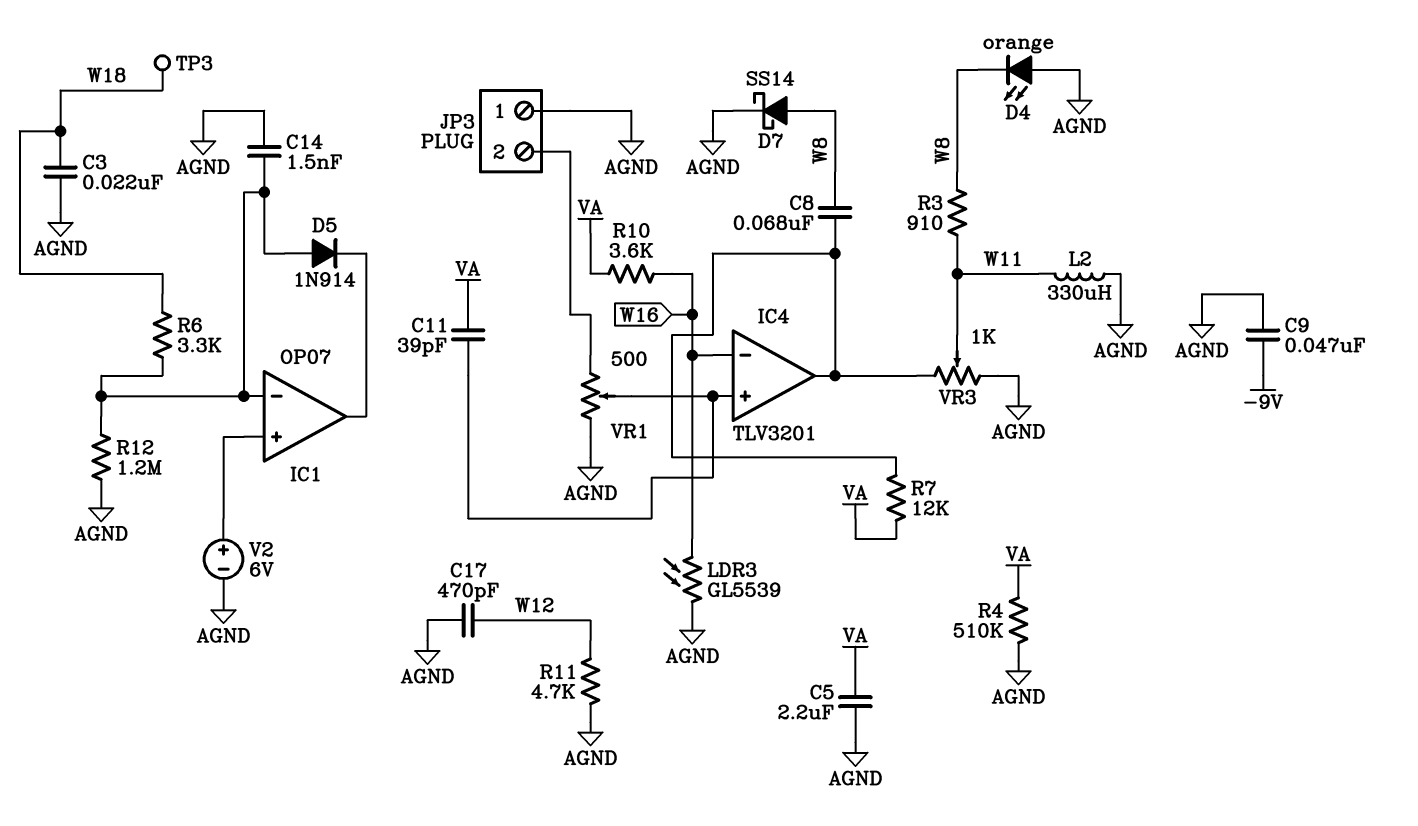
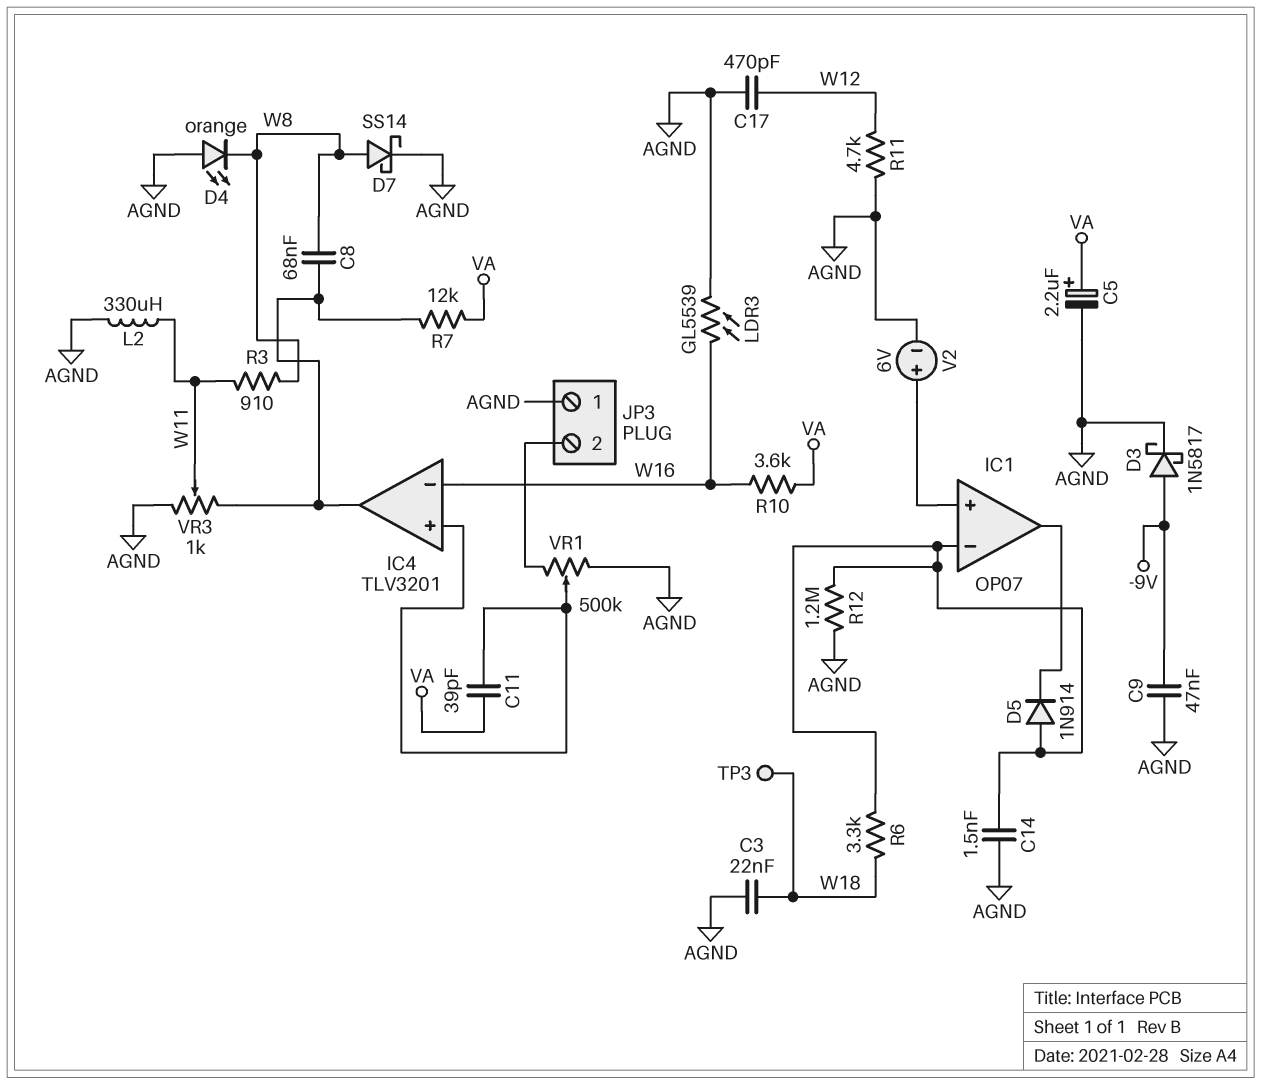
C5: 2.2uF (AGND, VA) -> 2.2uF (plus VA, minus AGND)
D3: none -> schottky 1N5817 (A -9V, K AGND)
R4: 510k (AGND, VA) -> none
VR1: 500 (AGND, JP3/2, wiper IC4/in+) -> 500k (AGND, JP3/2, wiper IC4/in+)

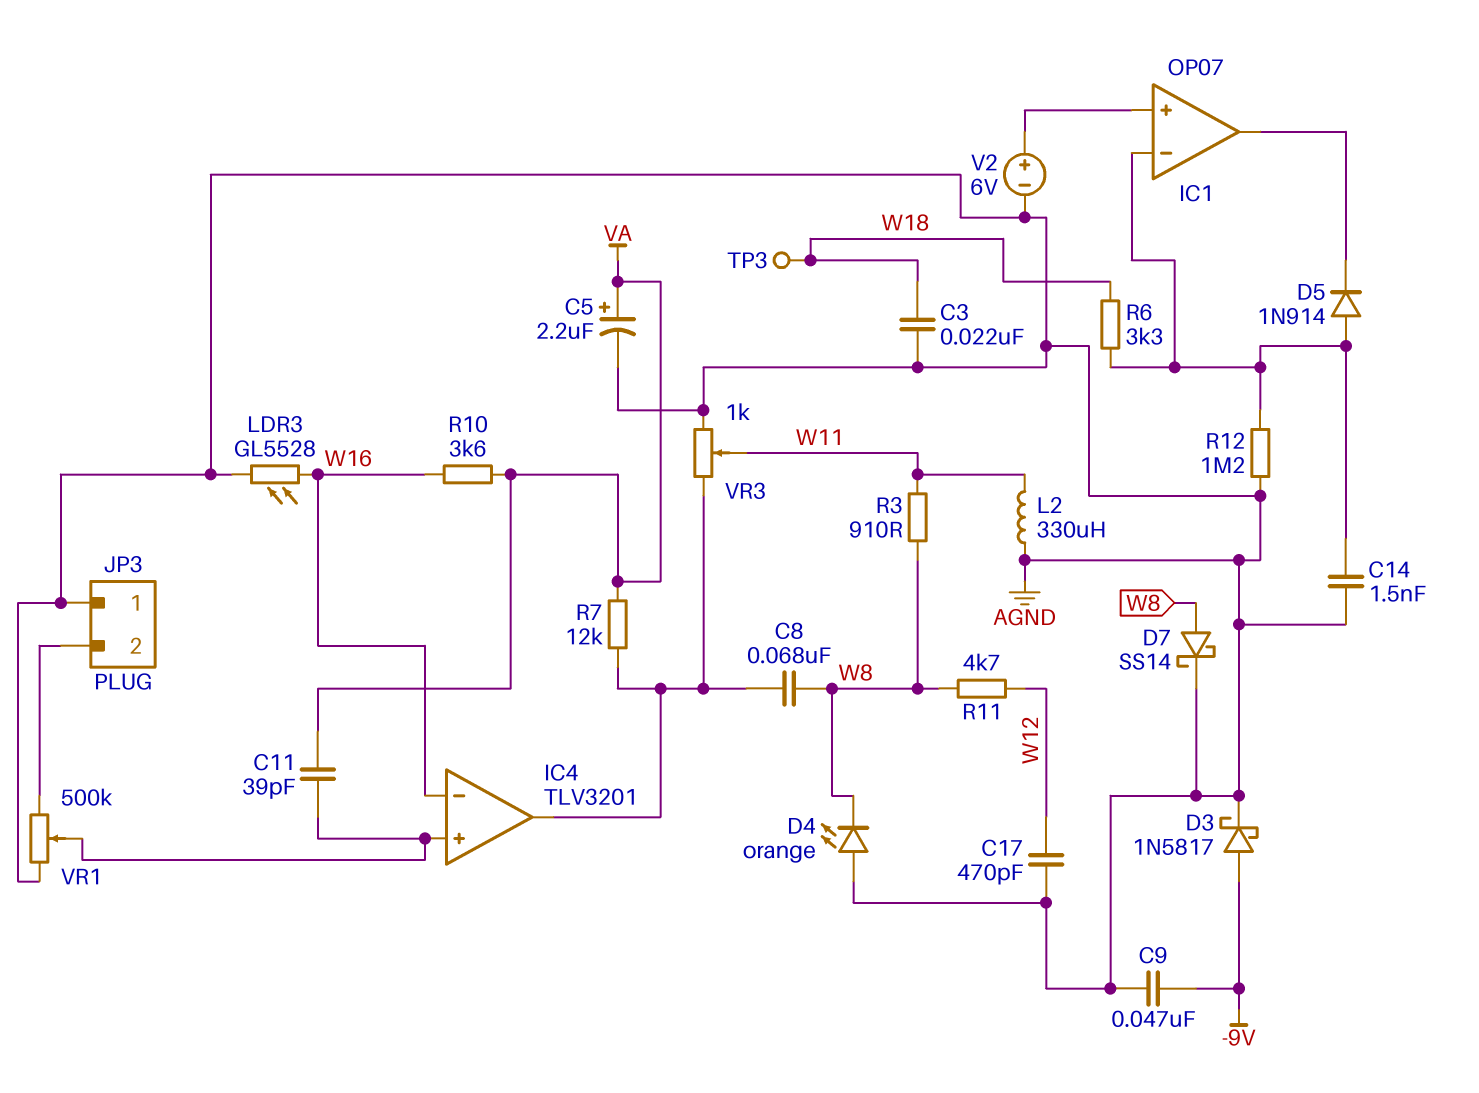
LDR3: GL5539 (AGND, W16) -> GL5528 (AGND, W16)
R11: 4.7k (AGND, W12) -> 4.7k (W8, W12)

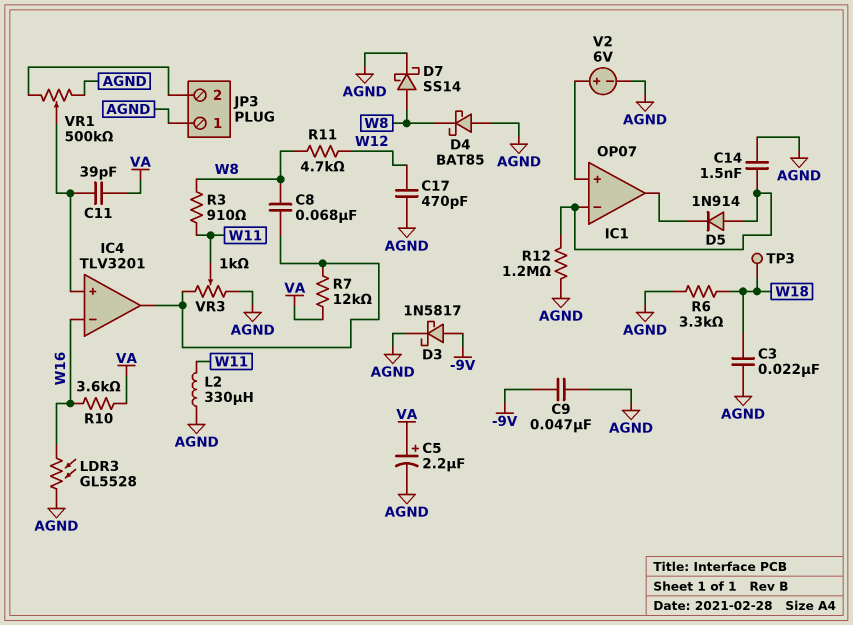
D4: LED orange (A AGND, K W8) -> schottky BAT85 (A AGND, K W8)
R6: 3.3k (IC1/in-, W18) -> 3.3k (AGND, W18)

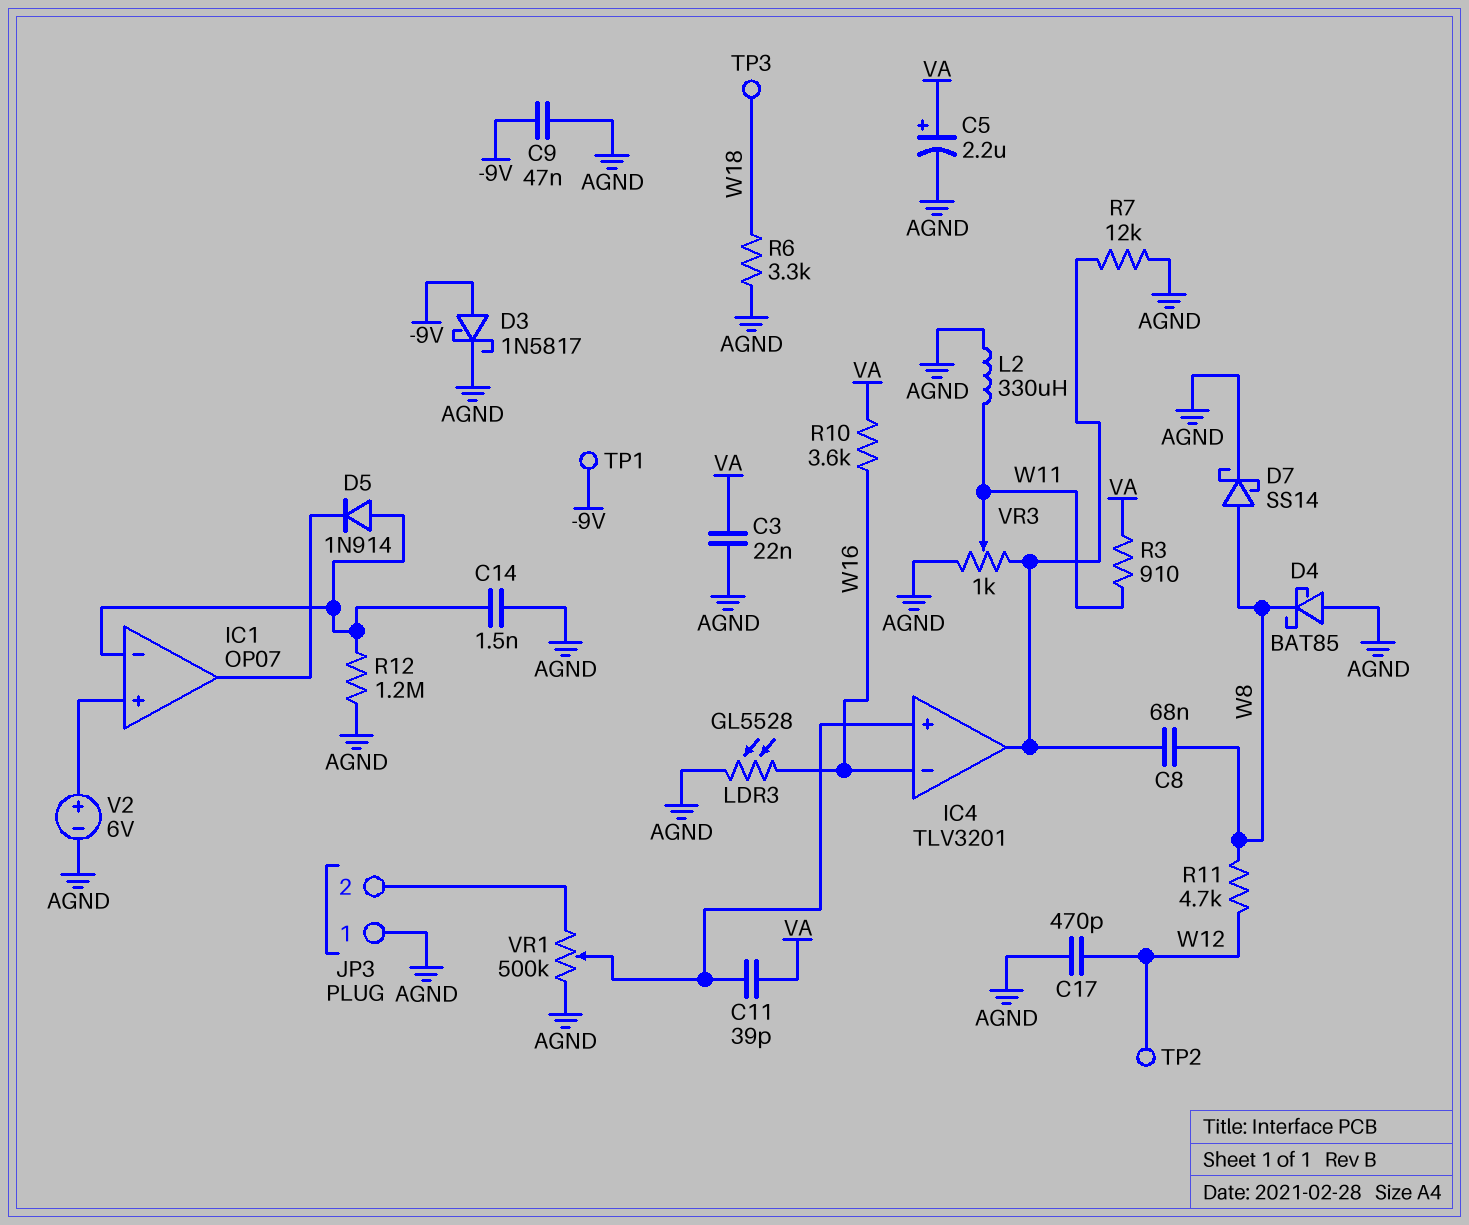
C3: 22nF (AGND, W18) -> 22nF (AGND, VA)
R3: 910 (W8, W11) -> 910 (VA, W11)
R7: 12k (IC4/out, VA) -> 12k (AGND, IC4/out)
TP1: none -> test point (-9V)
TP2: none -> test point (W12)

